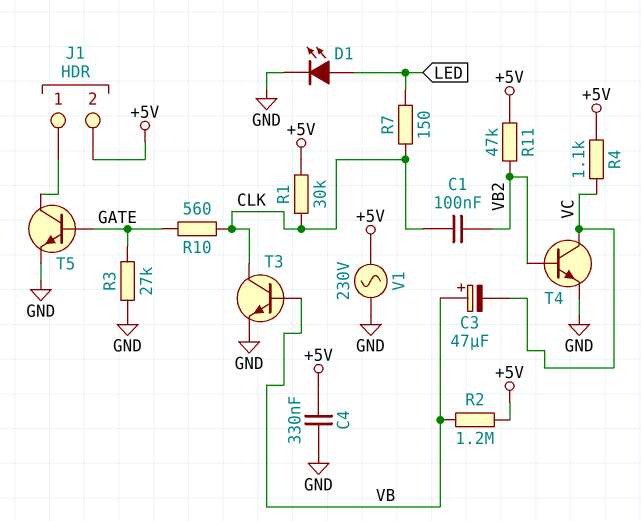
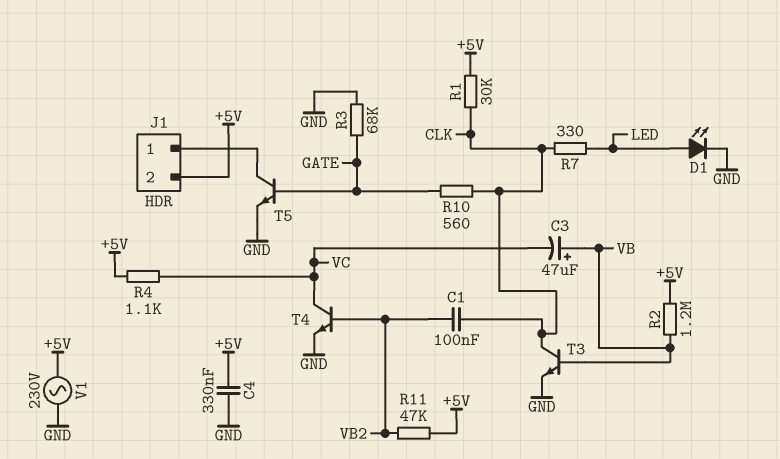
R3: 27k (GATE, GND) -> 68k (GATE, GND)
R7: 150 (CLK, LED) -> 330 (CLK, LED)

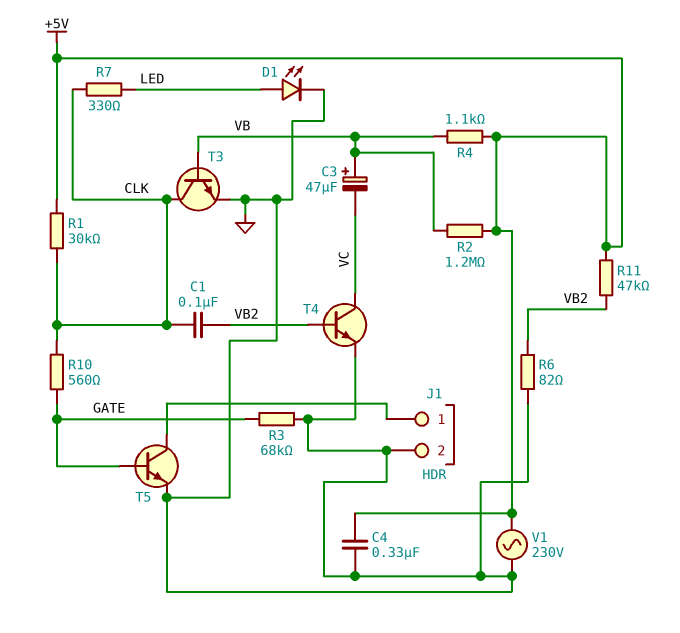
J1 pin 2: +5V -> GND
R4: 1.1k (+5V, VC) -> 1.1k (+5V, VB)
R6: none -> 82 (GND, VB2)

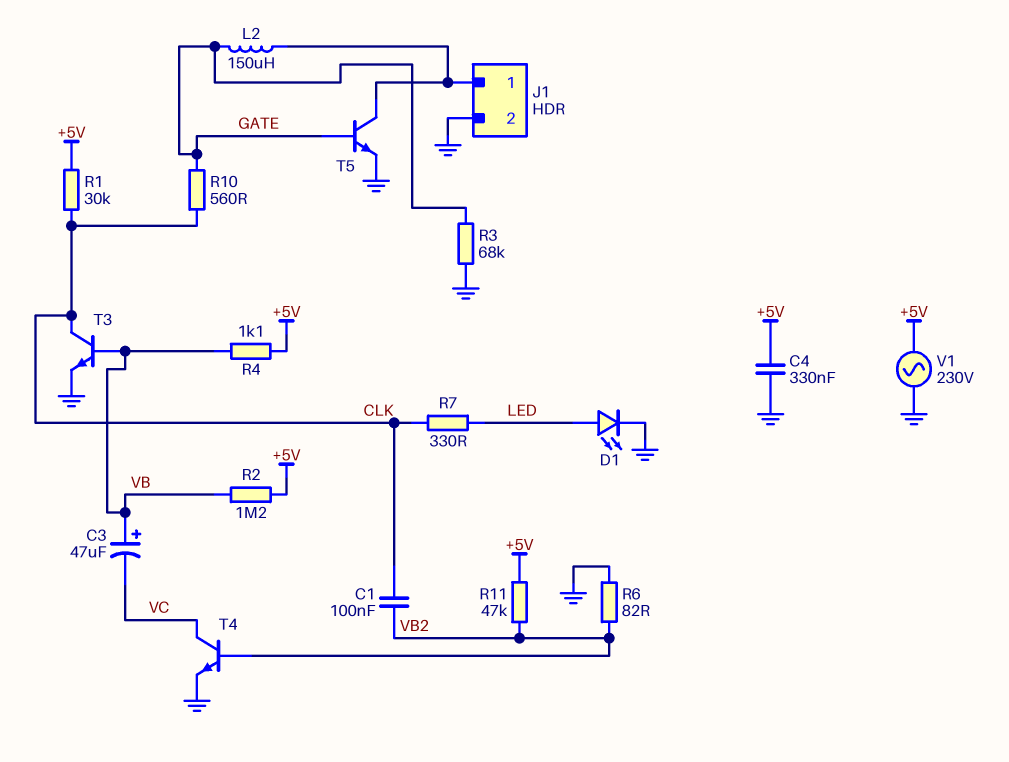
L2: none -> 150uH (GATE, J1/1)

